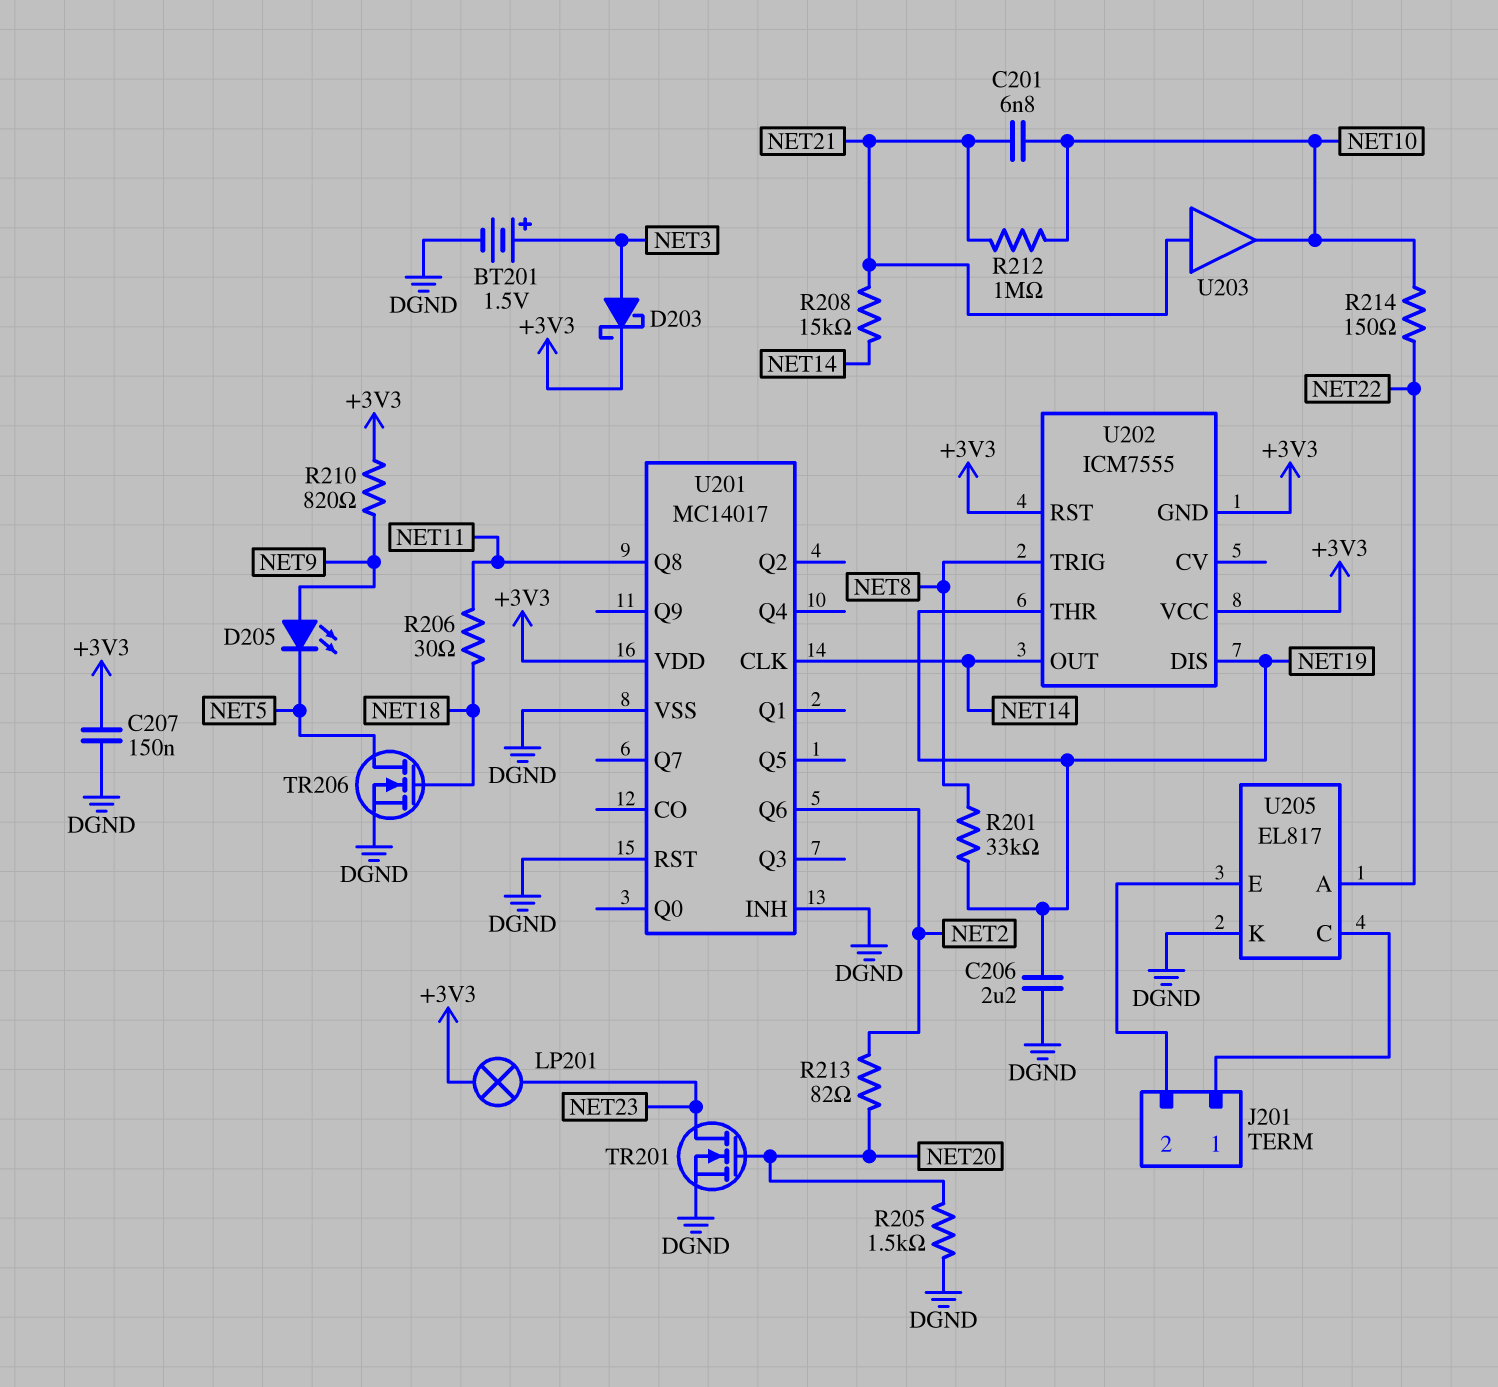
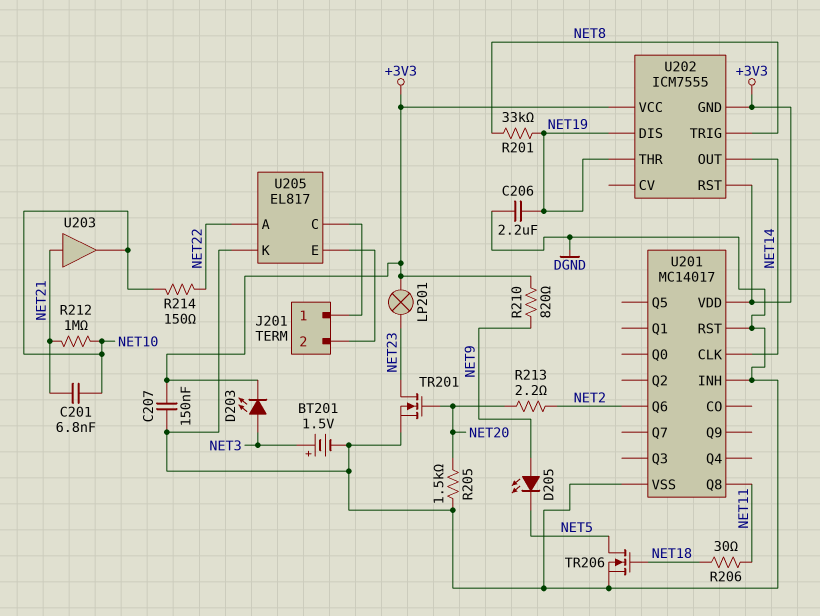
D203: schottky (A NET3, K +3V3) -> LED (A NET3, K +3V3)
R208: 15k (NET14, NET21) -> none
R213: 82 (NET2, NET20) -> 2.2 (NET2, NET20)

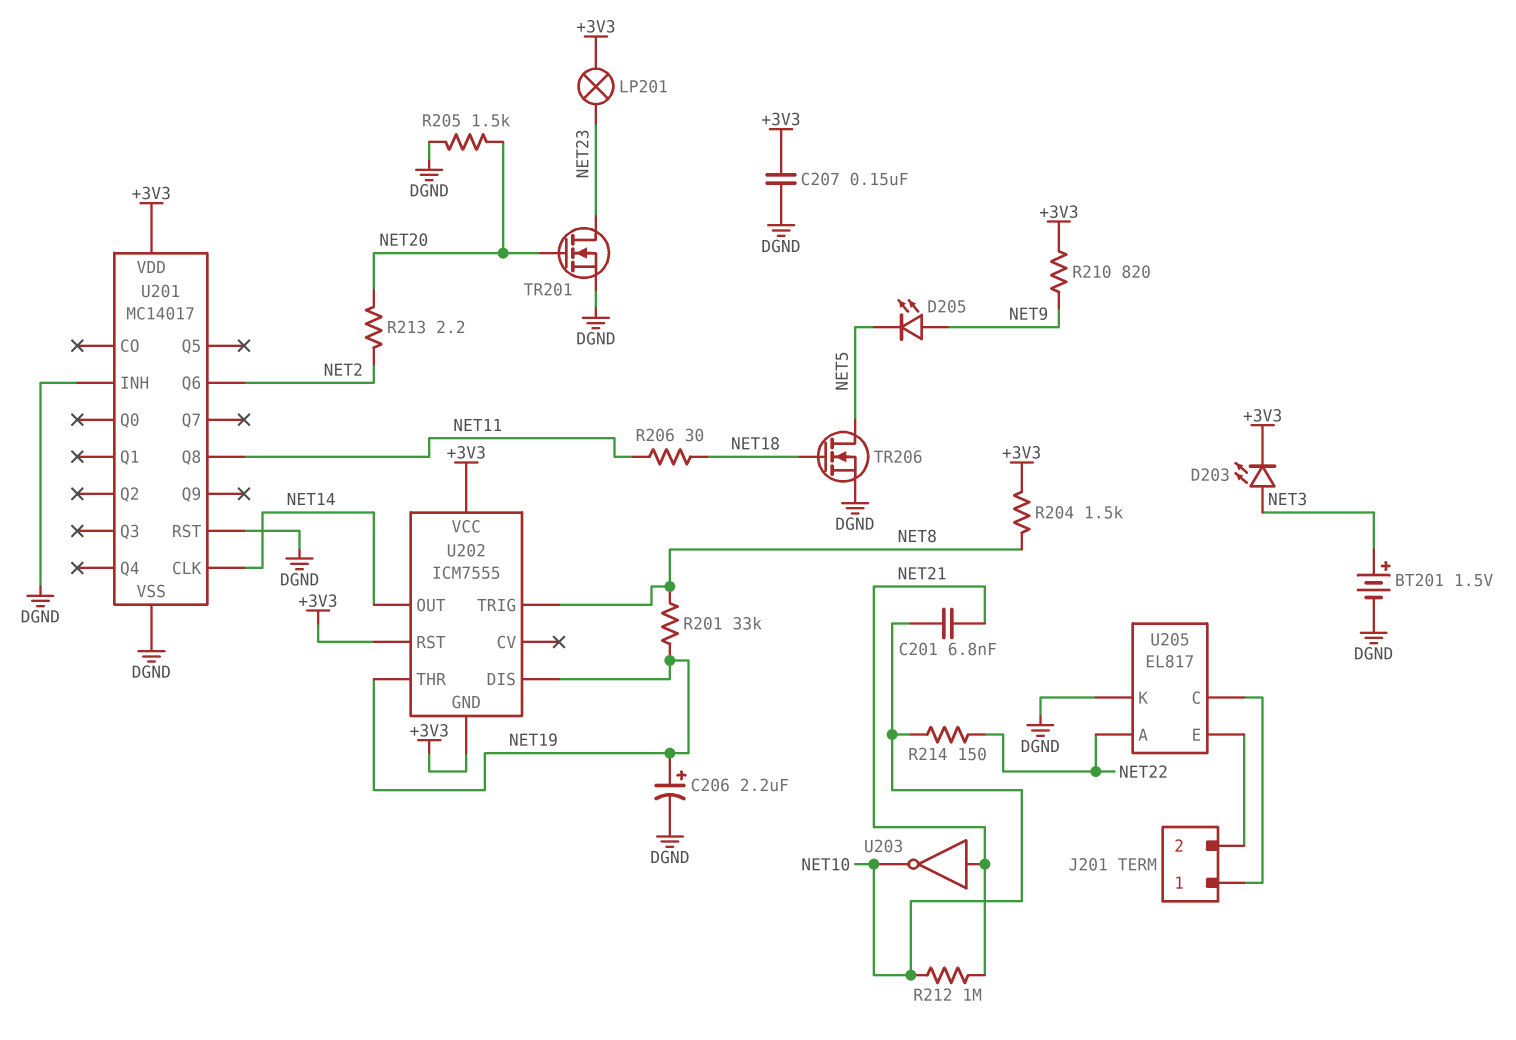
C206: 2.2uF (DGND, NET19) -> 2.2uF (plus NET19, minus DGND)
R204: none -> 1.5k (+3V3, NET8)
U203: buffer (in NET21, out NET10) -> NOT (in NET21, out NET10)

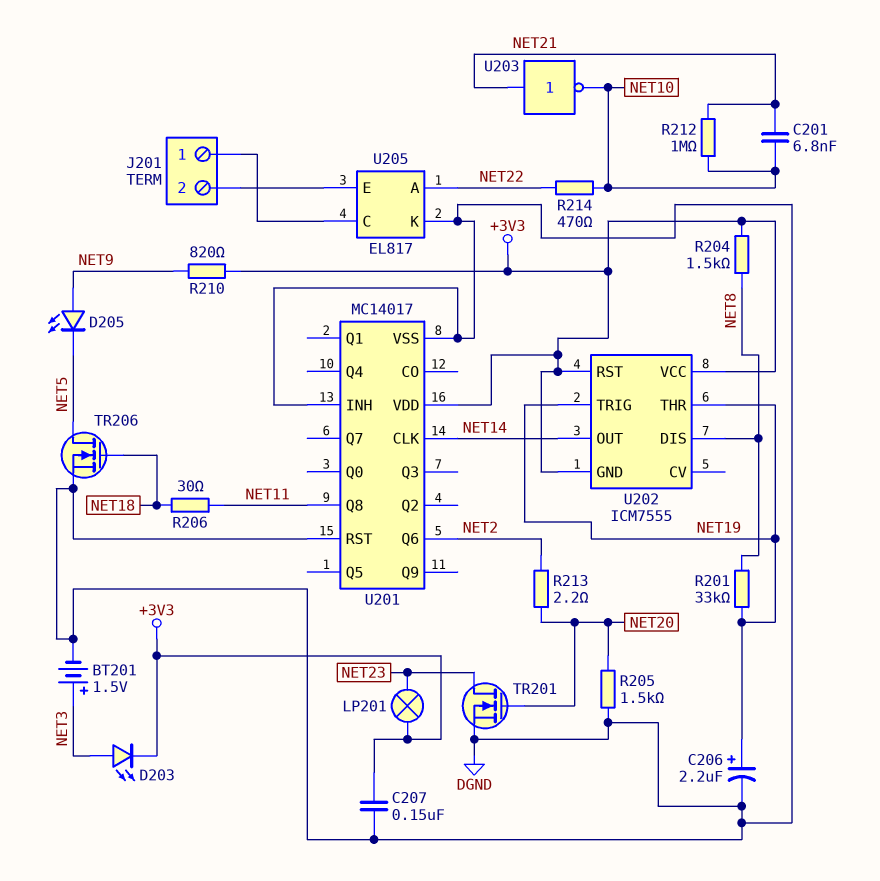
R214: 150 (NET10, NET22) -> 470 (NET10, NET22)
U202 pin DIS: NET19 -> NET8
U202 pin TRIG: NET8 -> NET19

